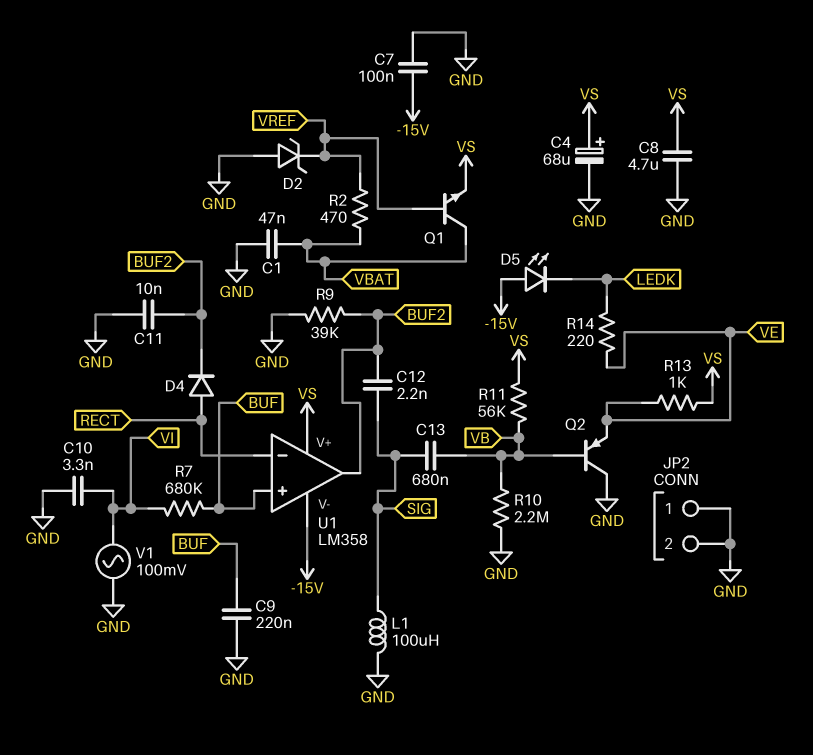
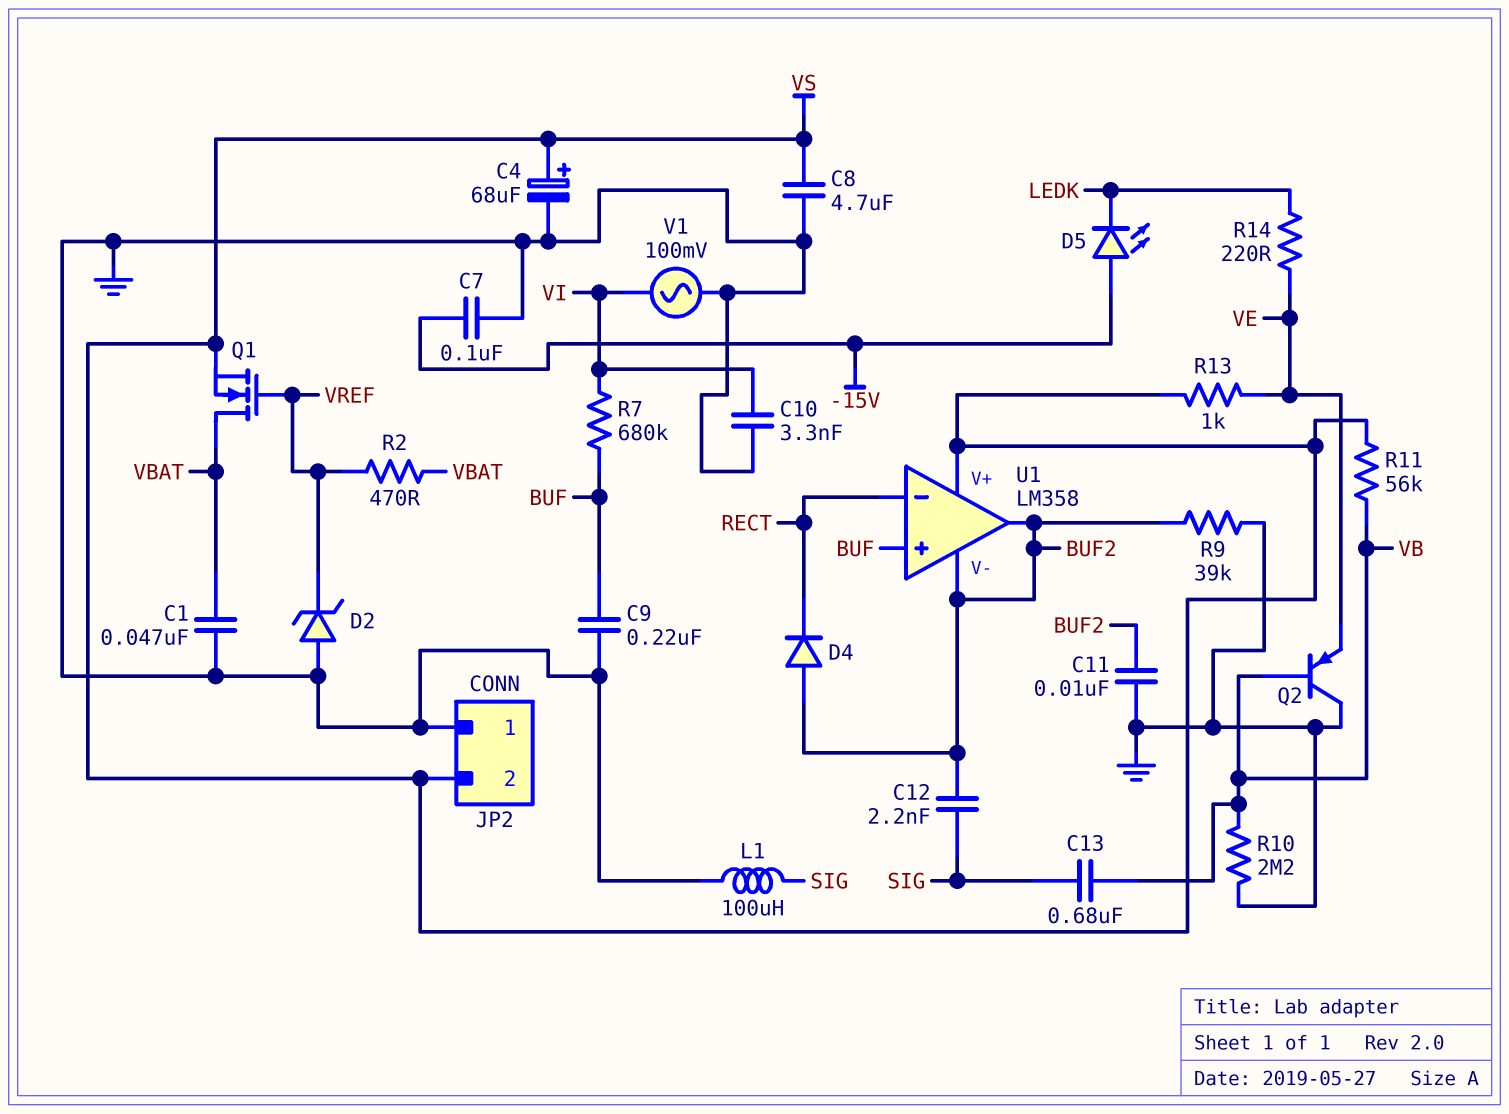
D4: diode (A RECT, K BUF2) -> diode (A BUF2, K RECT)
JP2 pin 2: GND -> VS
Q1: NPN (B VREF, C VBAT, E VS) -> NMOS (G VREF, D VBAT, S VS)
U1 pin V-: -15V -> BUF2

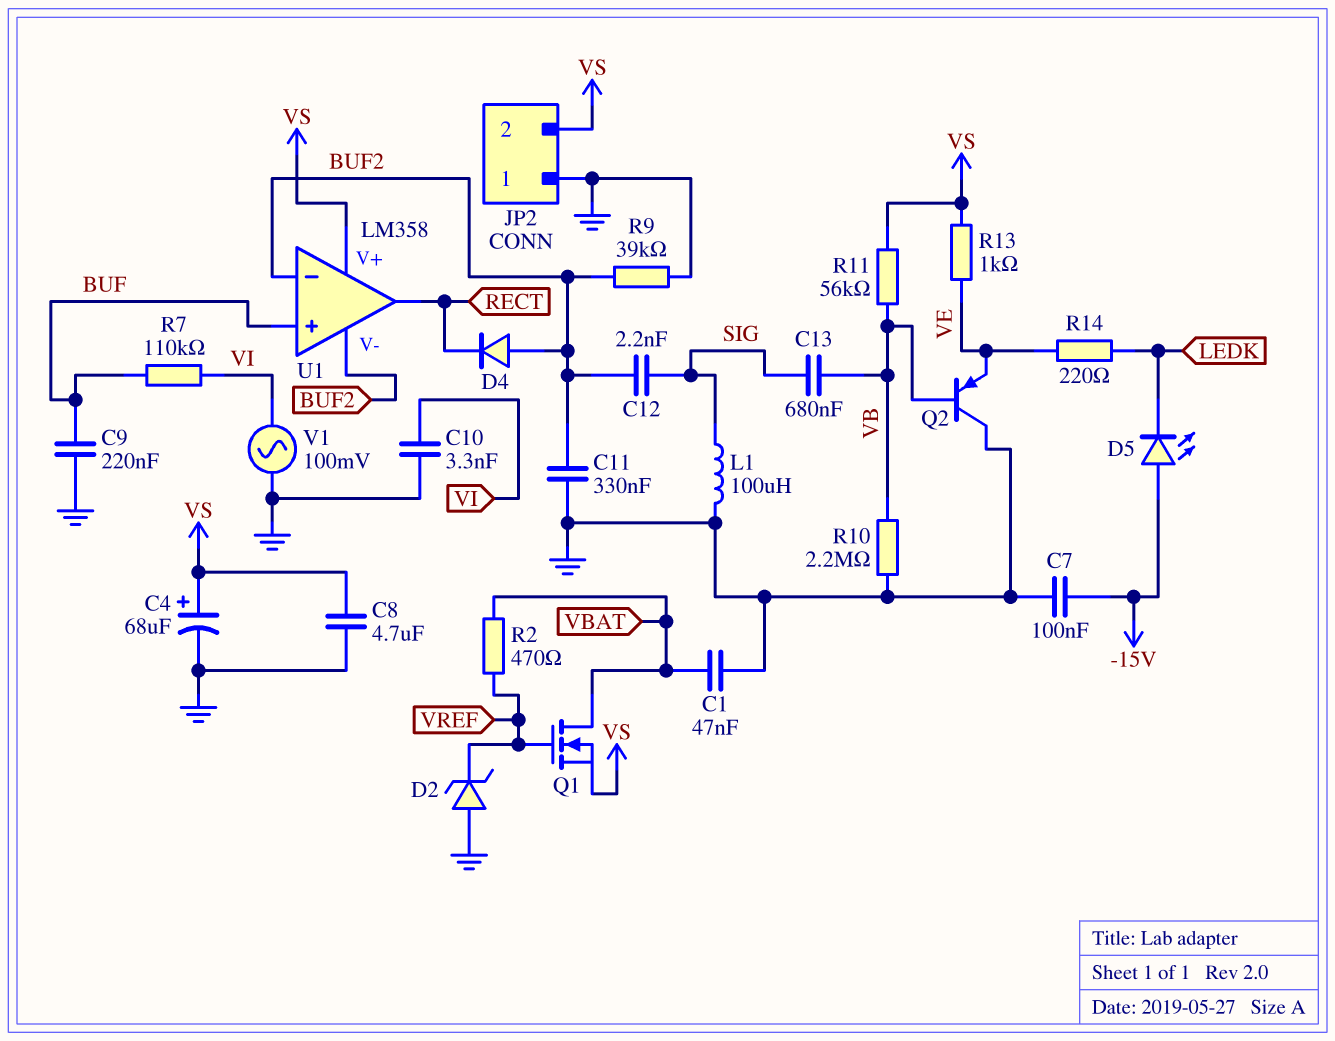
C11: 10nF (BUF2, GND) -> 330nF (BUF2, GND)
R7: 680k (BUF, VI) -> 110k (BUF, VI)
U1 pin in-: RECT -> BUF2
U1 pin out: BUF2 -> RECT

